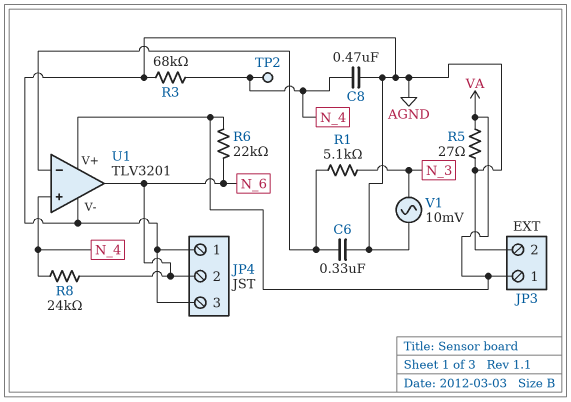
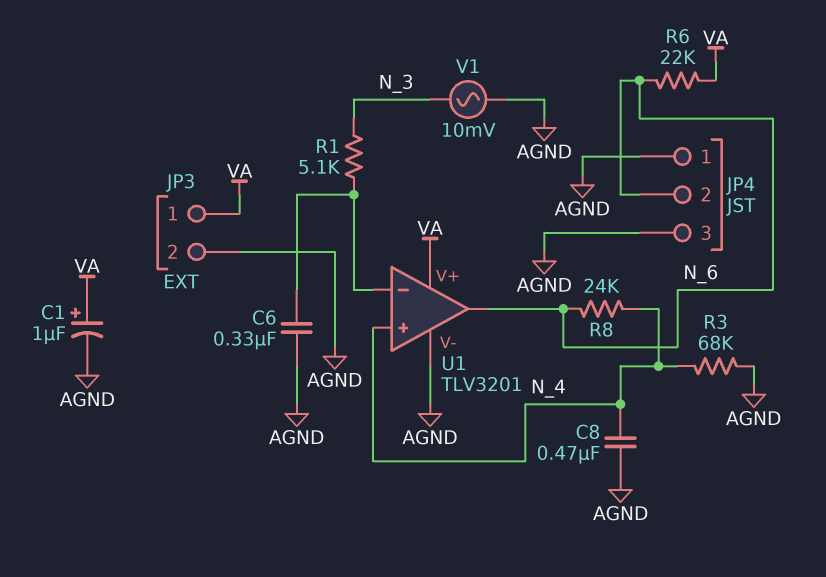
C1: none -> 1uF (plus VA, minus AGND)
R5: 27 (AGND, VA) -> none
TP2: test point (N_4) -> none

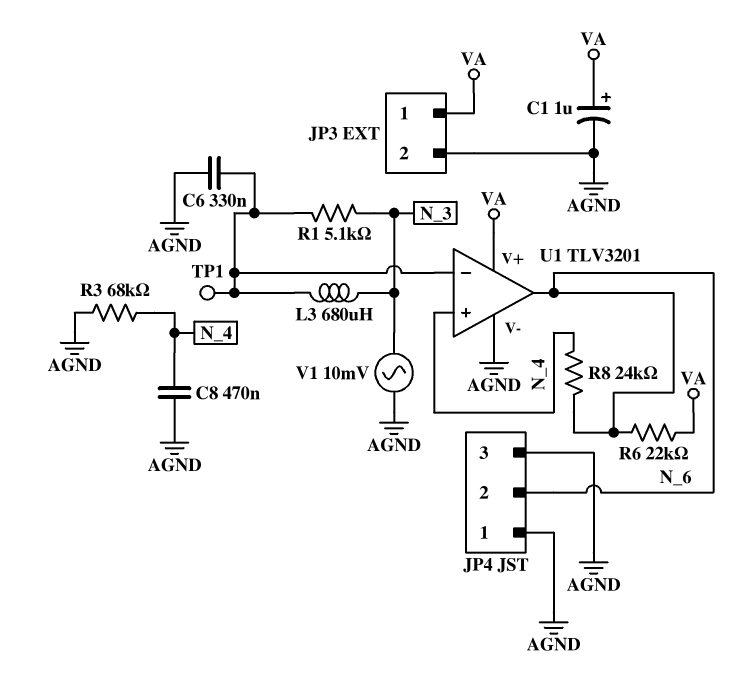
L3: none -> 680uH (N_3, U1/in-)
TP1: none -> test point (U1/in-)

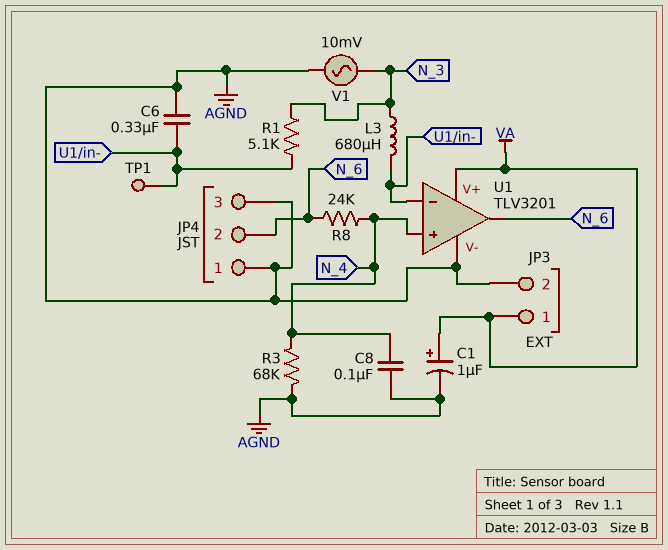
C8: 470nF (AGND, N_4) -> 100nF (AGND, N_4)
R6: 22k (N_6, VA) -> none

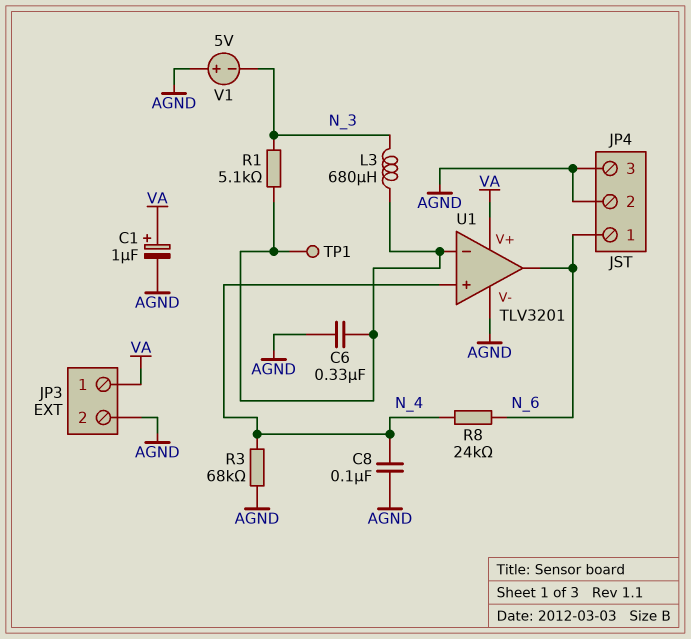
JP4 pin 1: AGND -> N_6
JP4 pin 2: N_6 -> AGND
V1: AC 10mV (AGND, N_3) -> 5V (plus AGND, minus N_3)

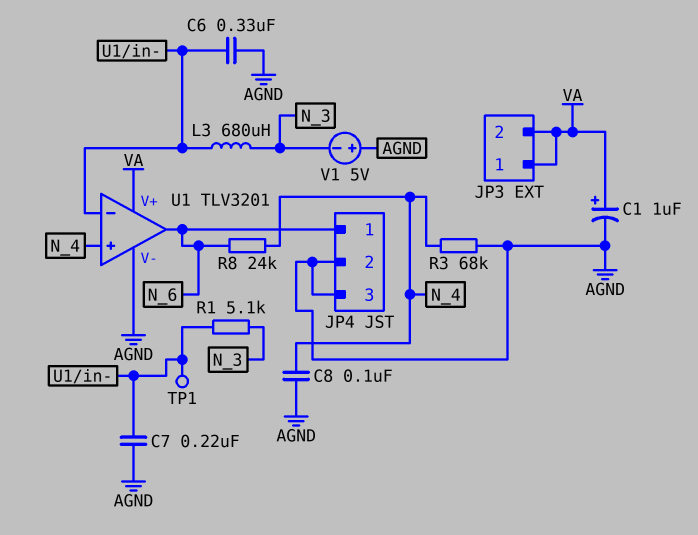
C7: none -> 220nF (AGND, U1/in-)
JP3 pin 2: AGND -> VA

